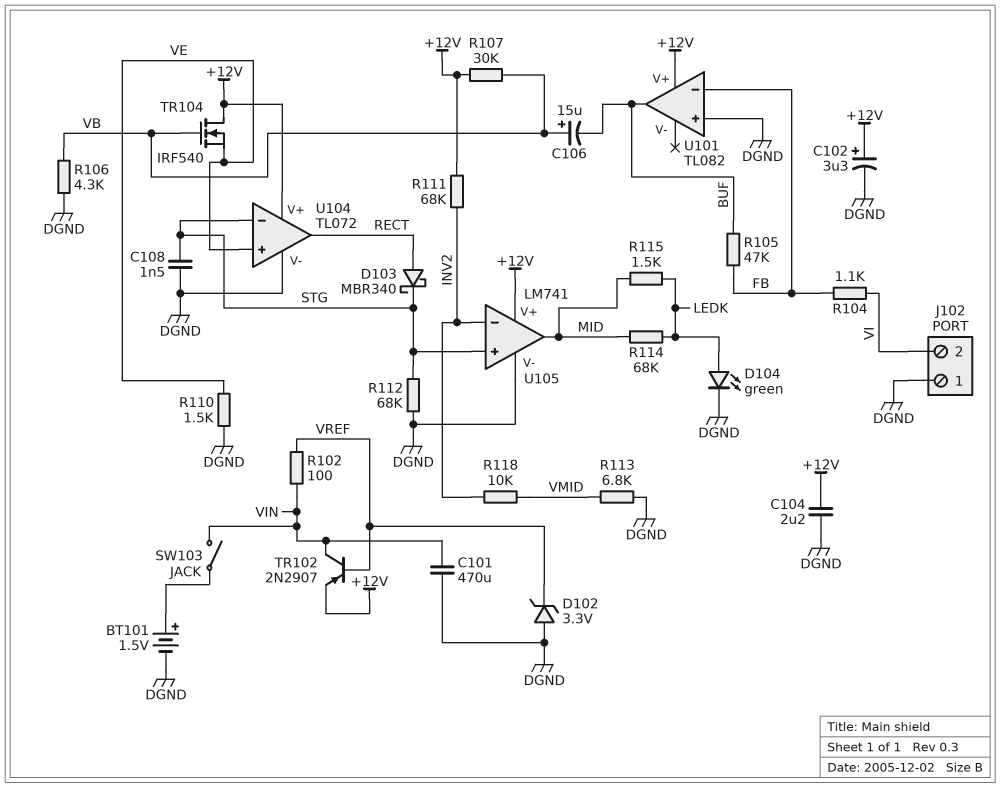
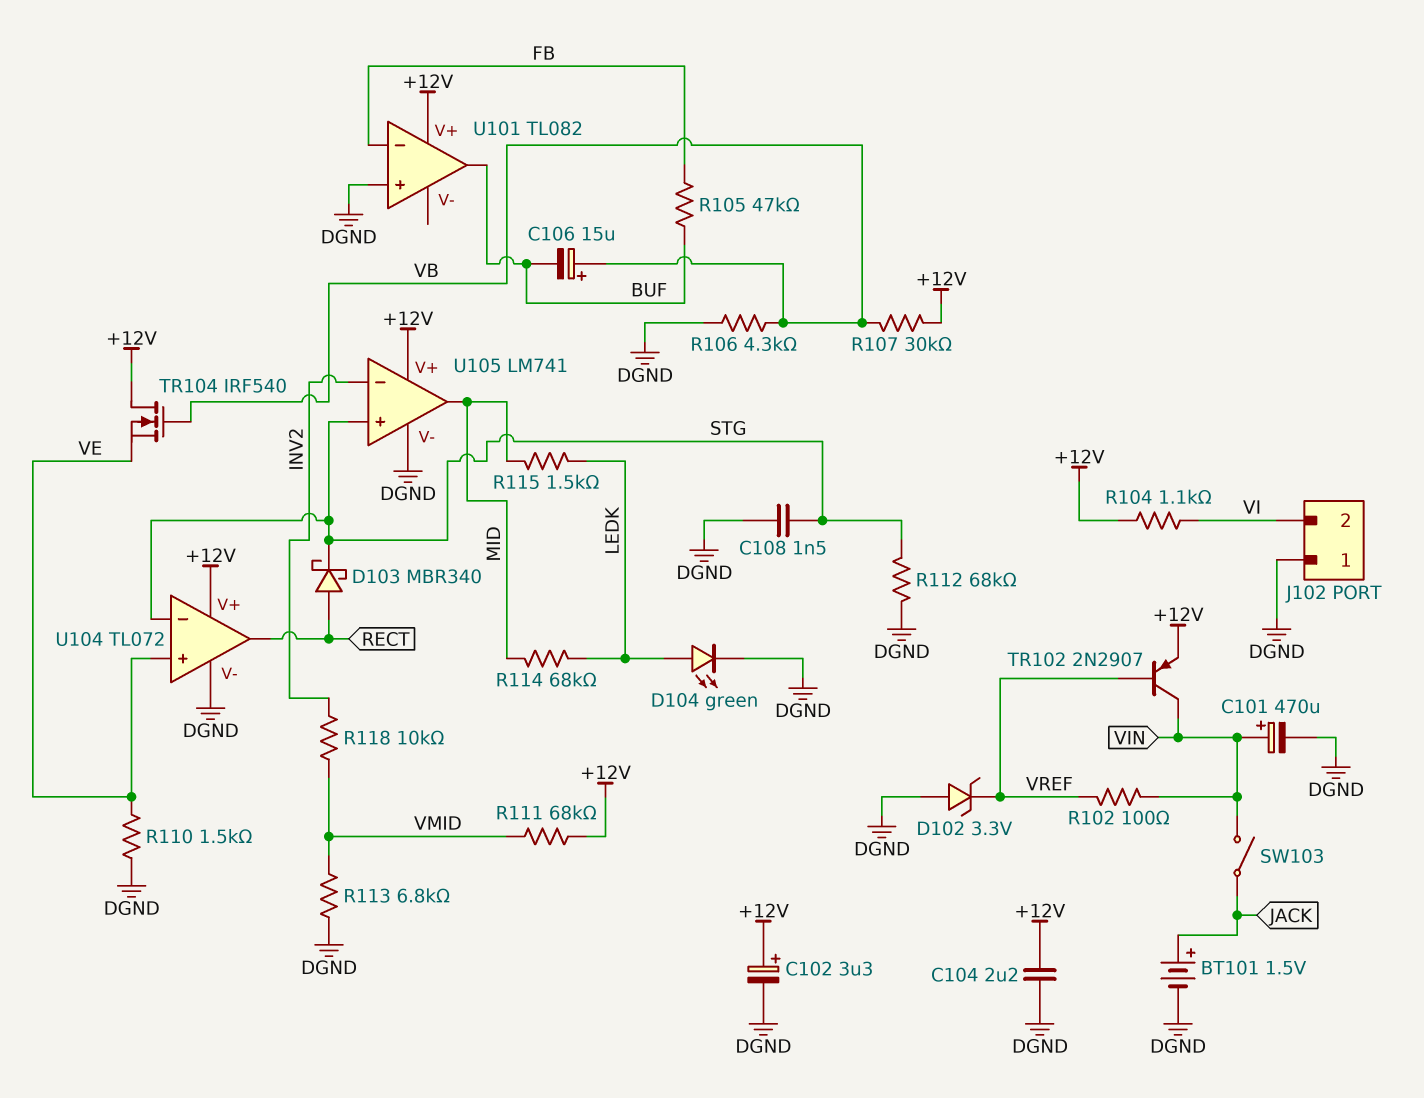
C101: 470uF (DGND, VIN) -> 470uF (plus VIN, minus DGND)
R104: 1.1k (FB, VI) -> 1.1k (+12V, VI)
R111: 68k (+12V, INV2) -> 68k (+12V, VMID)

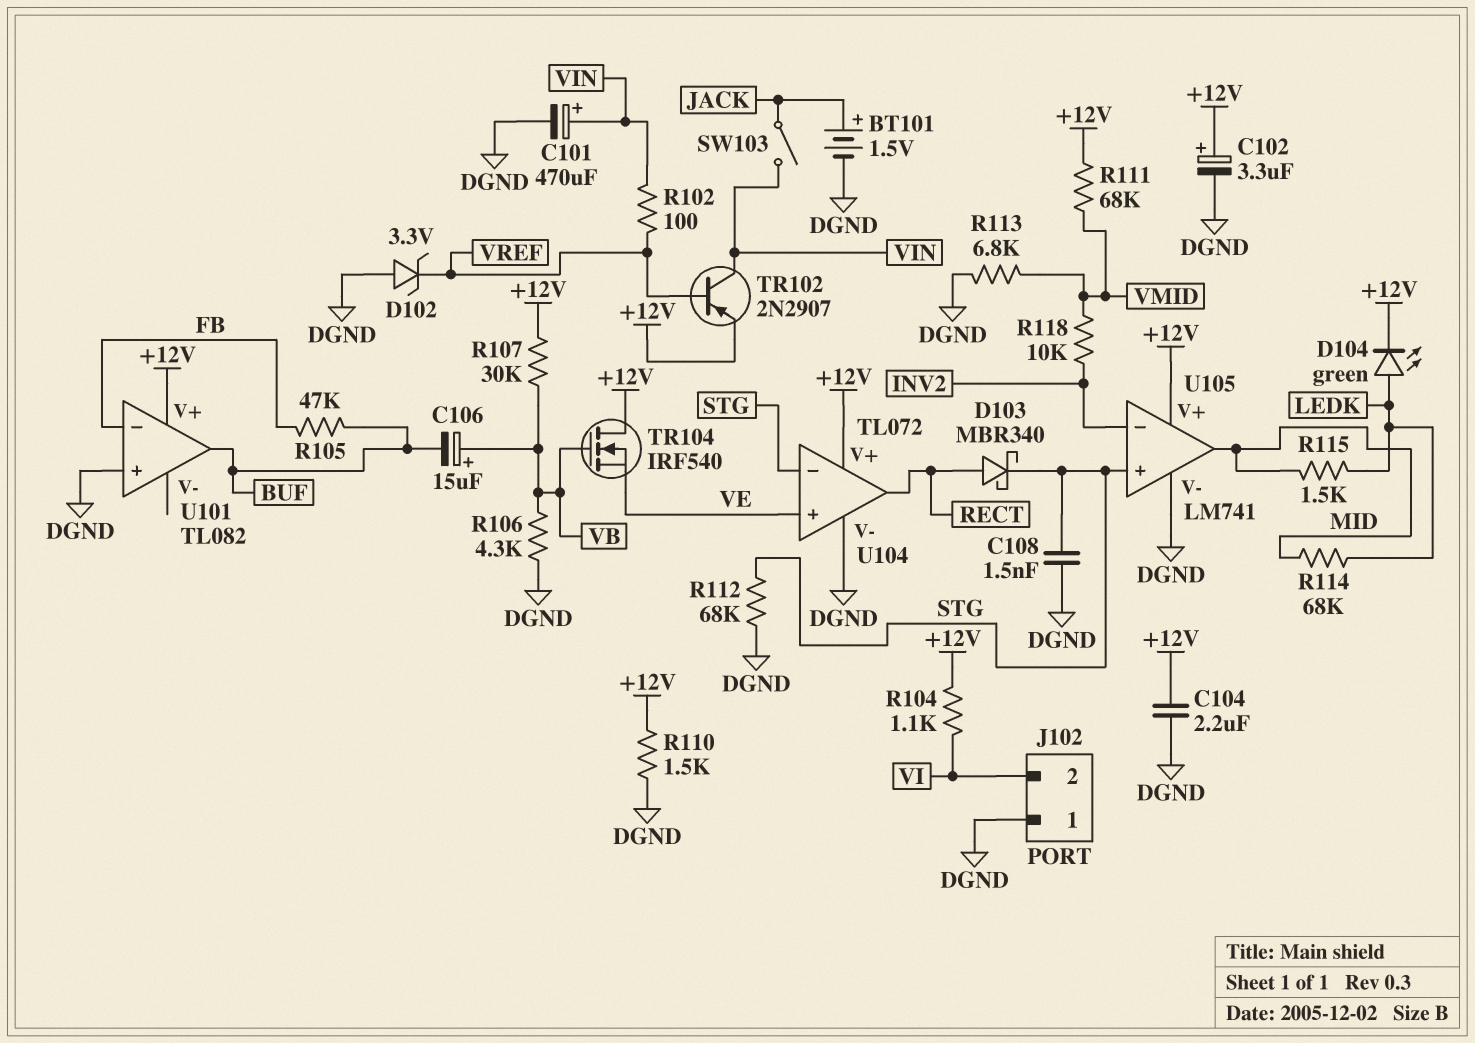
D104: LED green (A LEDK, K DGND) -> LED green (A LEDK, K +12V)
R110: 1.5k (DGND, VE) -> 1.5k (+12V, DGND)

